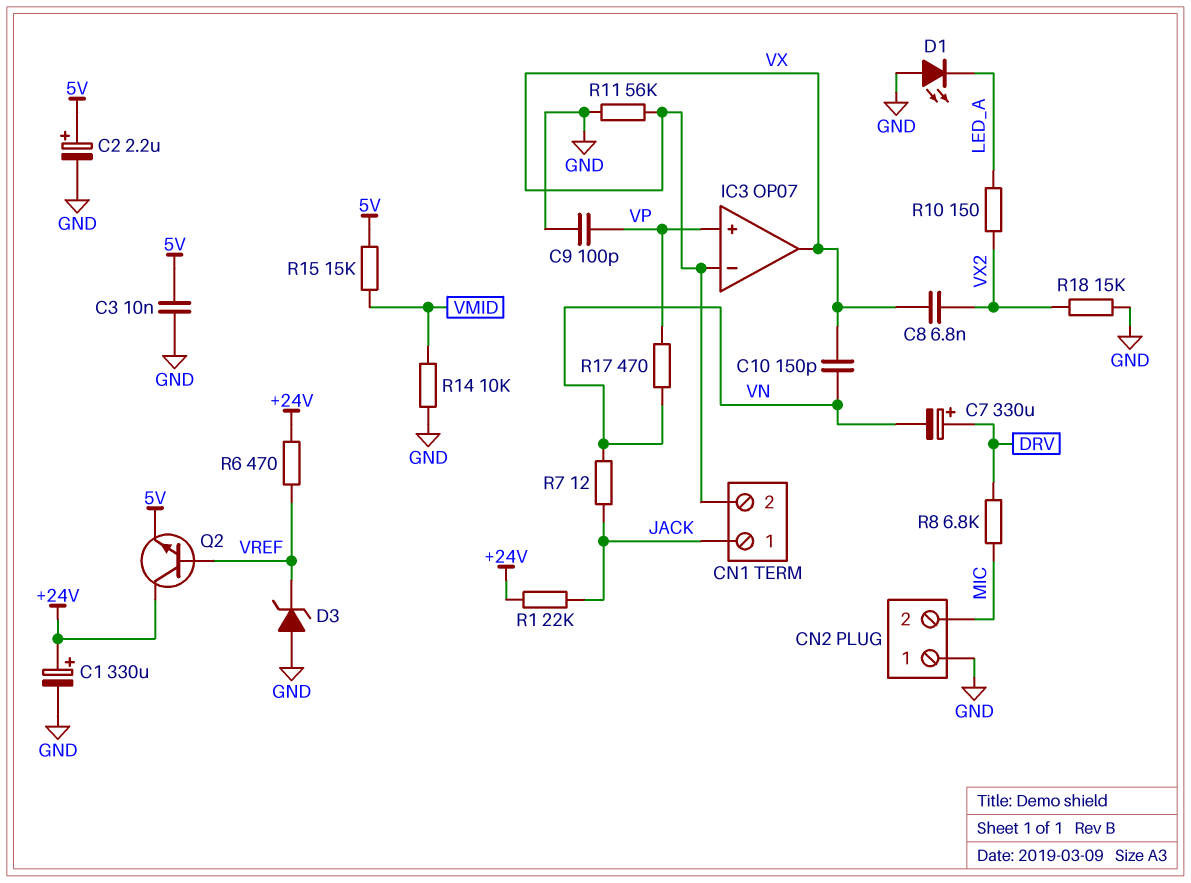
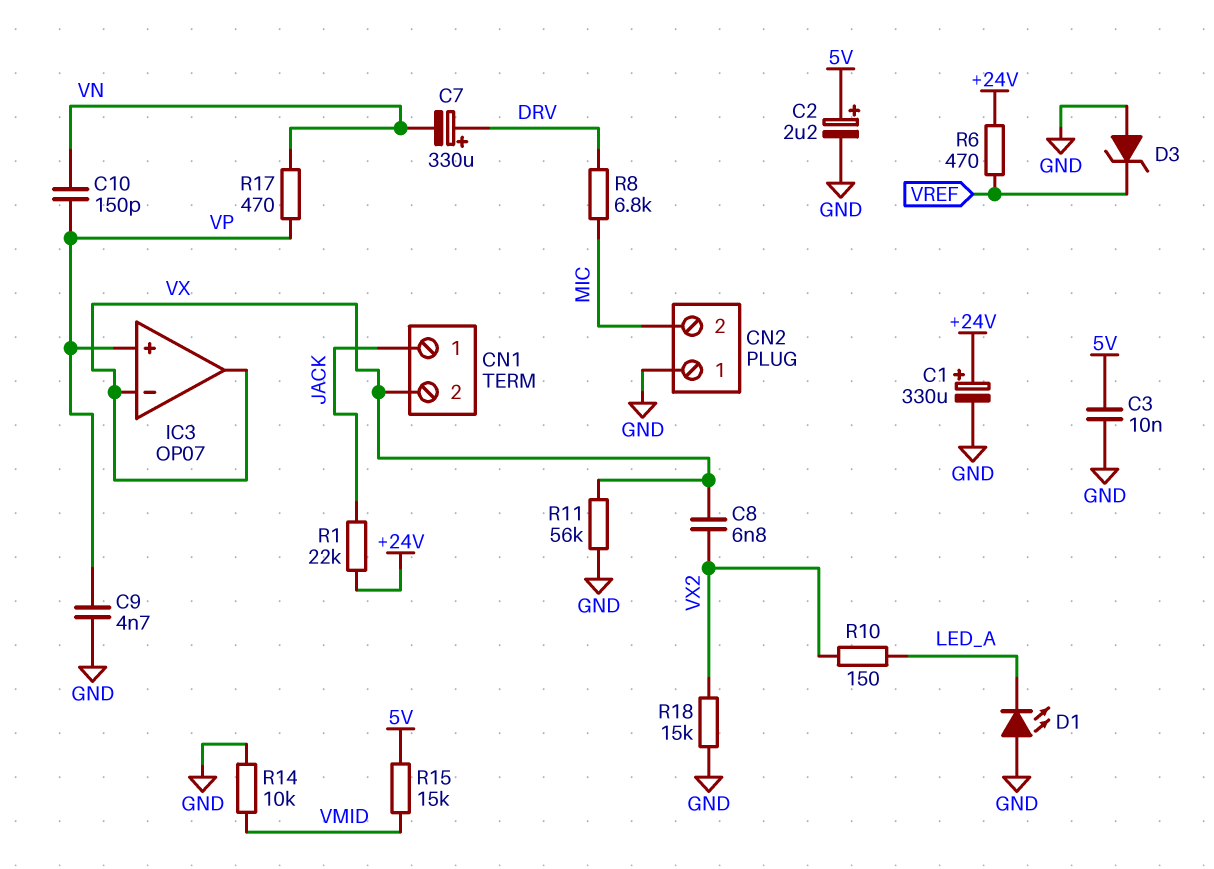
C9: 100pF (GND, VP) -> 4.7nF (GND, VP)
C10: 150pF (VN, VX) -> 150pF (VN, VP)
Q2: NPN (B VREF, C +24V, E 5V) -> none
R7: 12 (JACK, VN) -> none

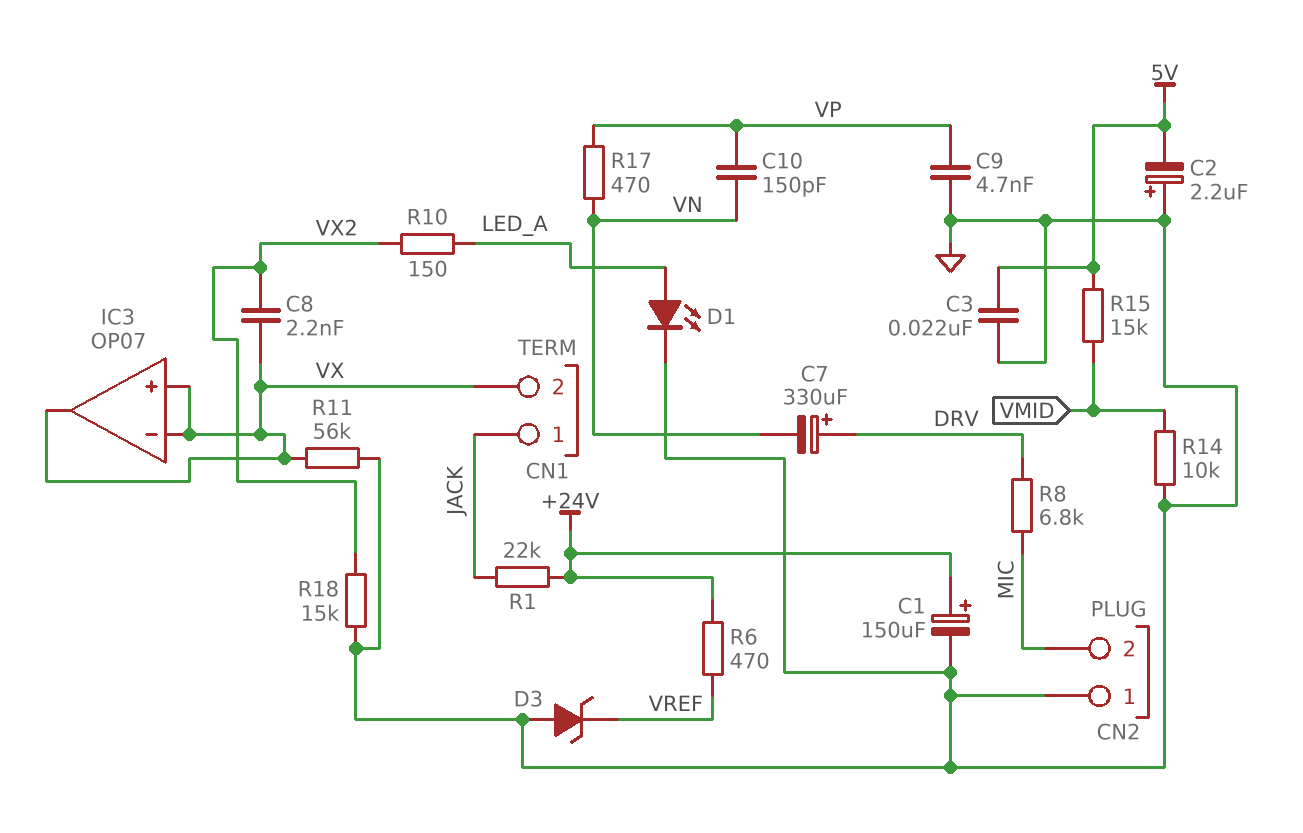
C1: 330uF (plus +24V, minus GND) -> 150uF (plus +24V, minus GND)
C2: 2.2uF (plus 5V, minus GND) -> 2.2uF (plus GND, minus 5V)
C3: 10nF (5V, GND) -> 22nF (5V, GND)
C8: 6.8nF (VX, VX2) -> 2.2nF (VX, VX2)
D1: LED (A GND, K LED_A) -> LED (A LED_A, K GND)
IC3 pin in+: VP -> VX

